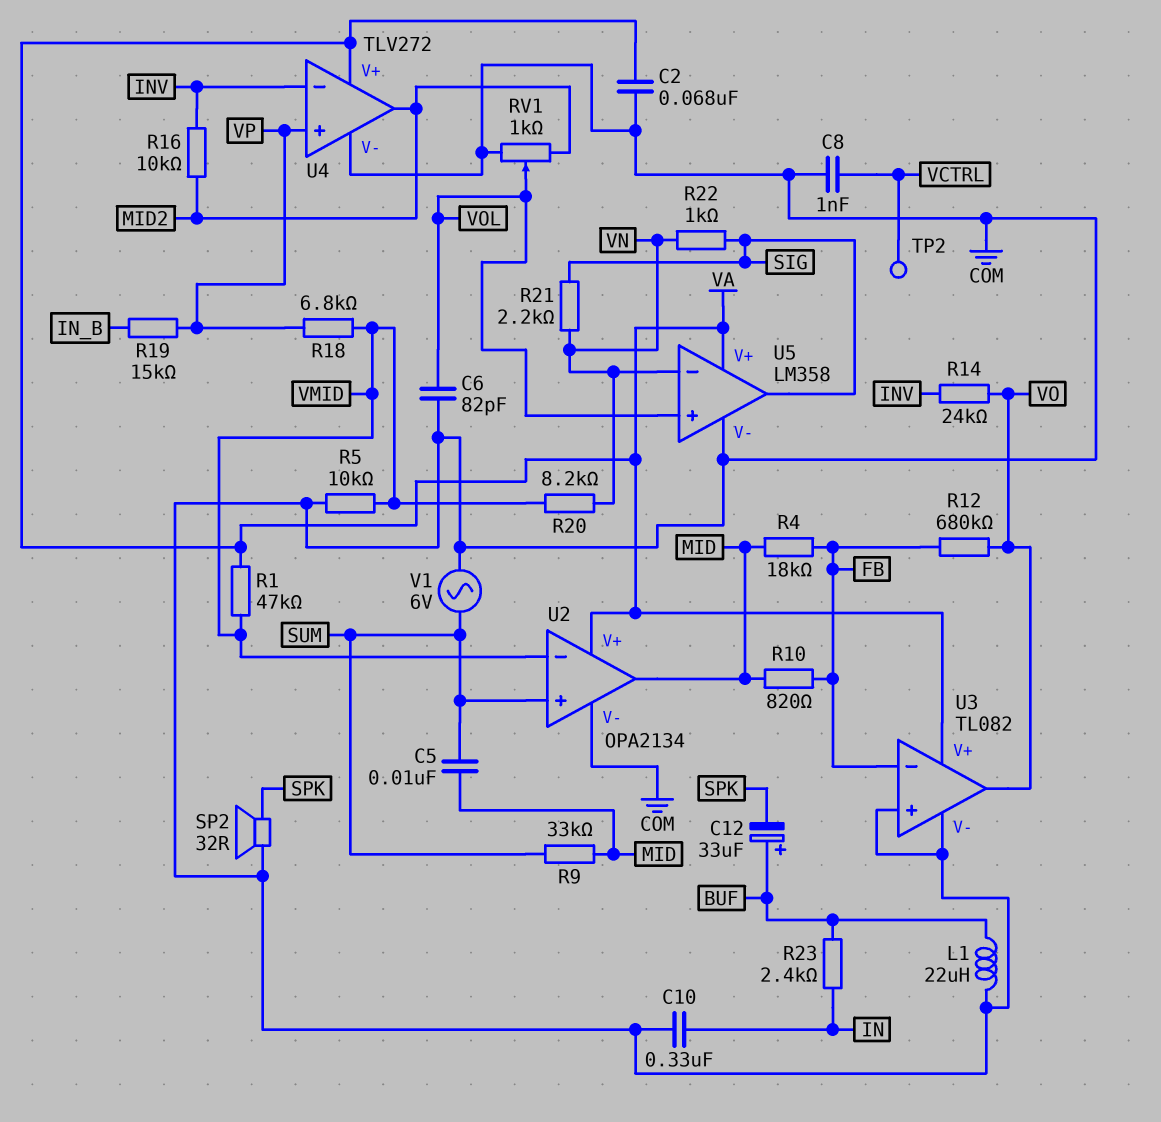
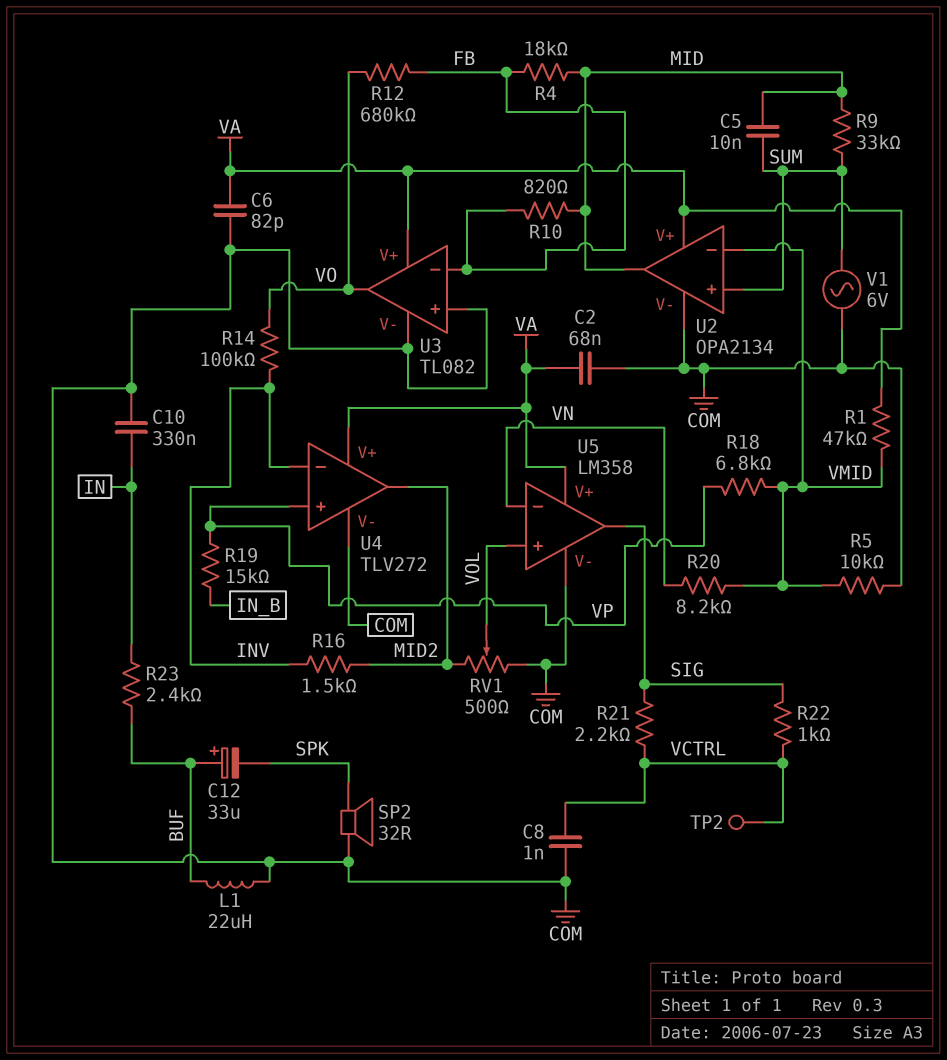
C6: 82pF (COM, VOL) -> 82pF (COM, VA)
R14: 24k (INV, VO) -> 100k (INV, VO)
R16: 10k (INV, MID2) -> 1.5k (INV, MID2)
R21: 2.2k (SIG, VN) -> 2.2k (SIG, VCTRL)
R22: 1k (SIG, VN) -> 1k (SIG, VCTRL)
RV1: 1k (COM, MID2, wiper VOL) -> 500 (COM, MID2, wiper VOL)

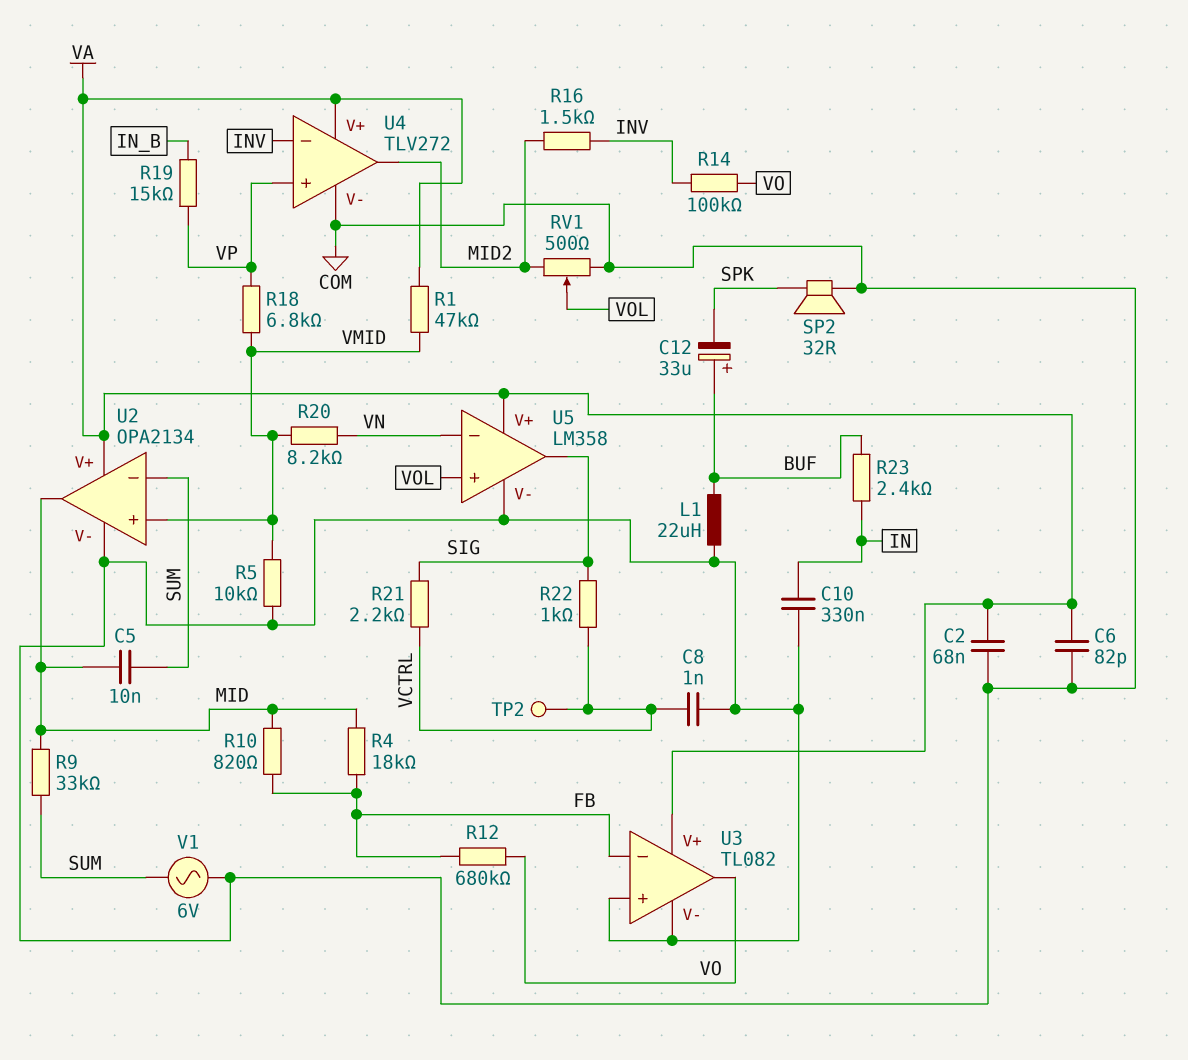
U2 pin in+: SUM -> VMID
U2 pin in-: VMID -> SUM

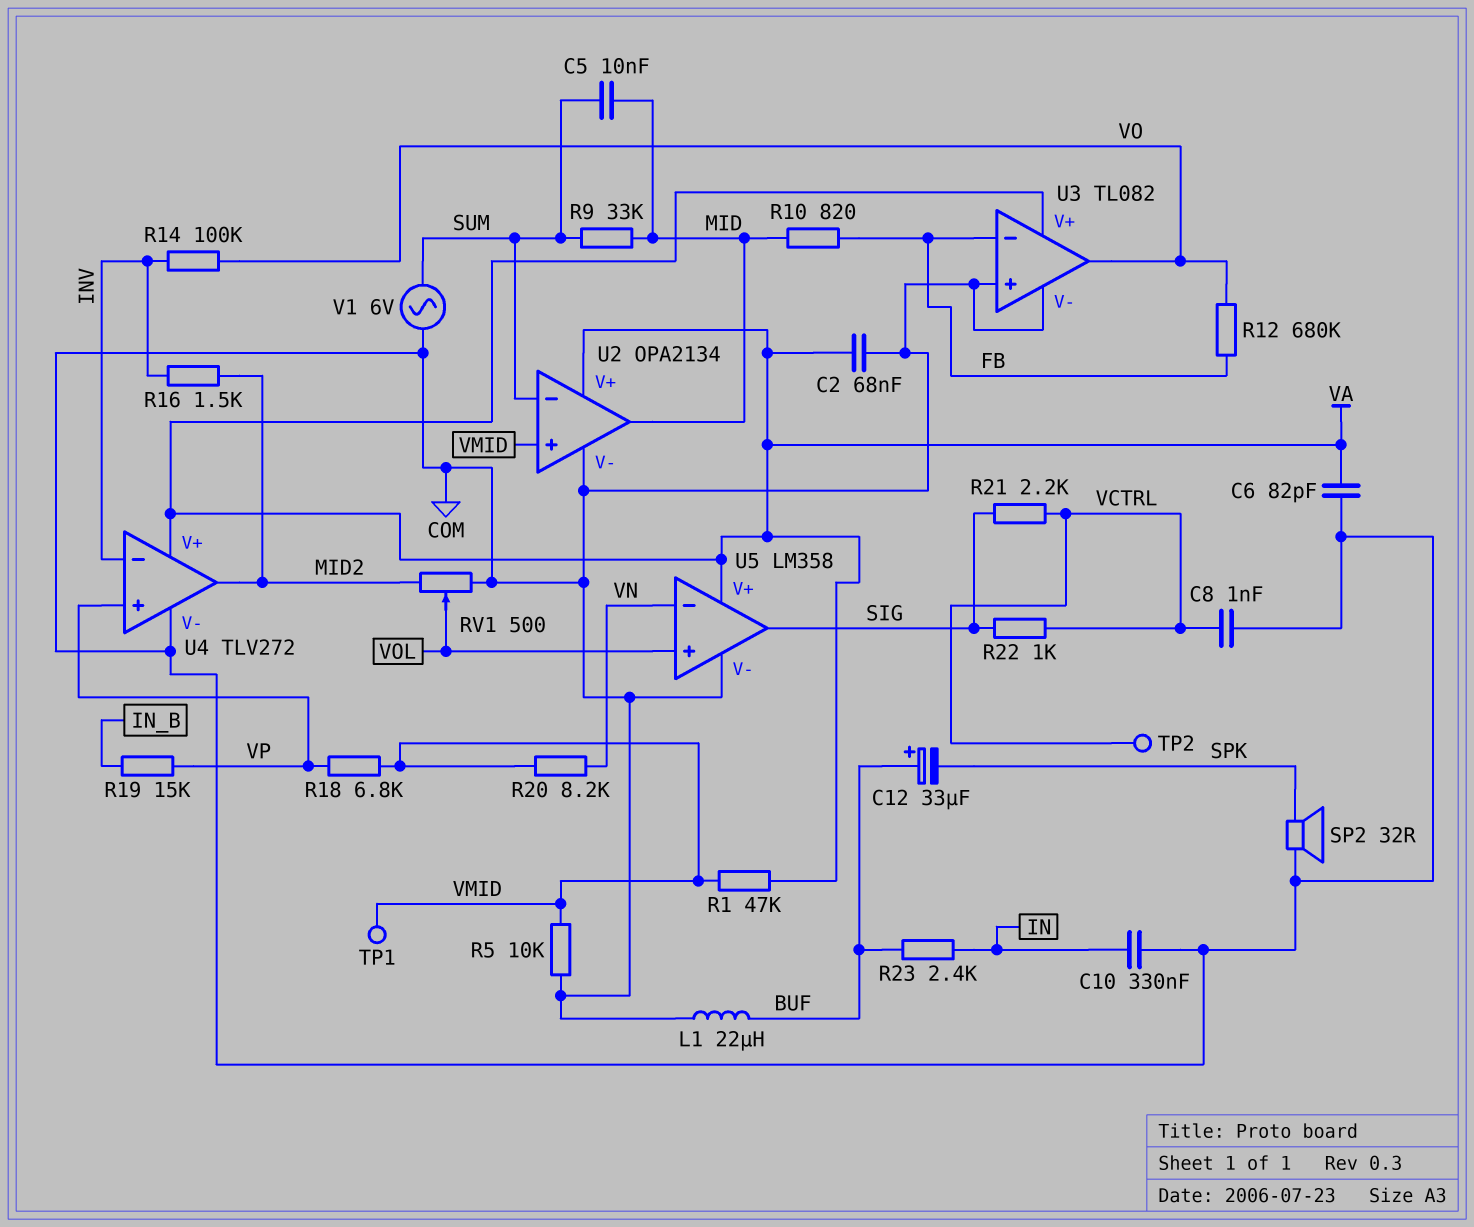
R4: 18k (FB, MID) -> none
TP1: none -> test point (VMID)

